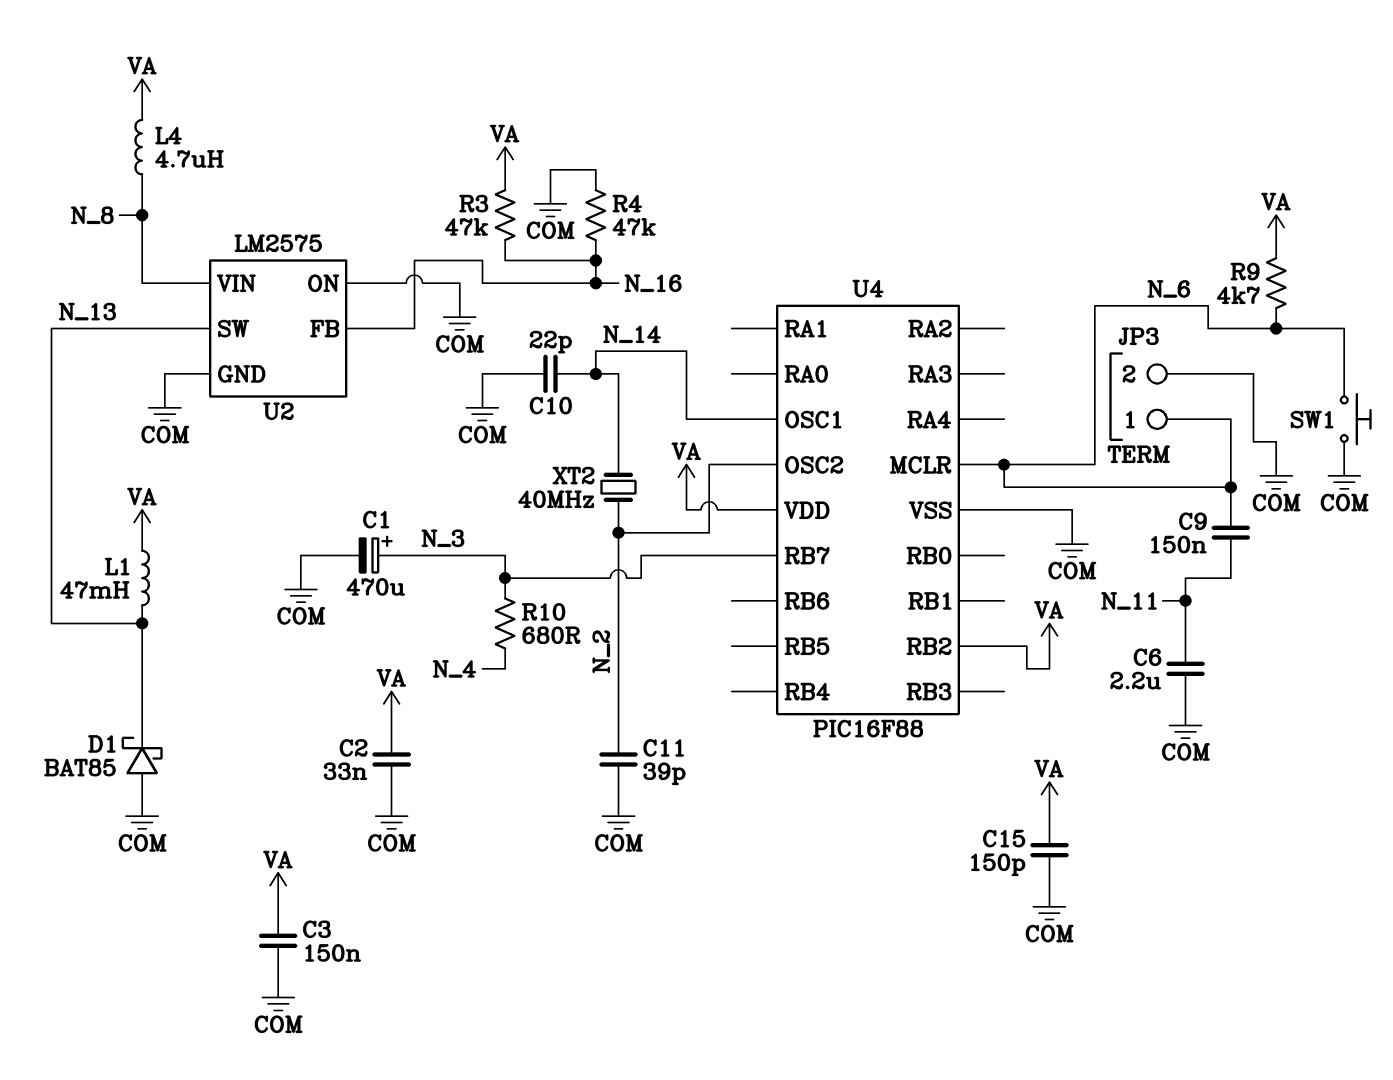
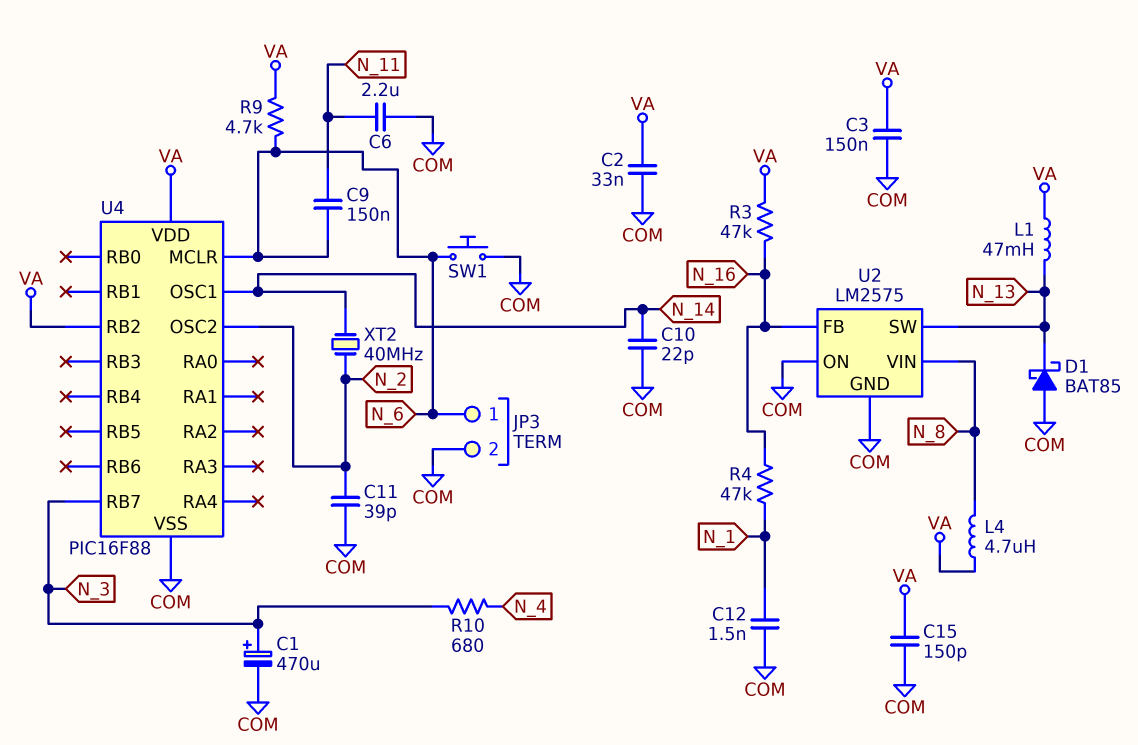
C12: none -> 1.5nF (COM, N_1)
R4: 47k (COM, N_16) -> 47k (N_1, N_16)

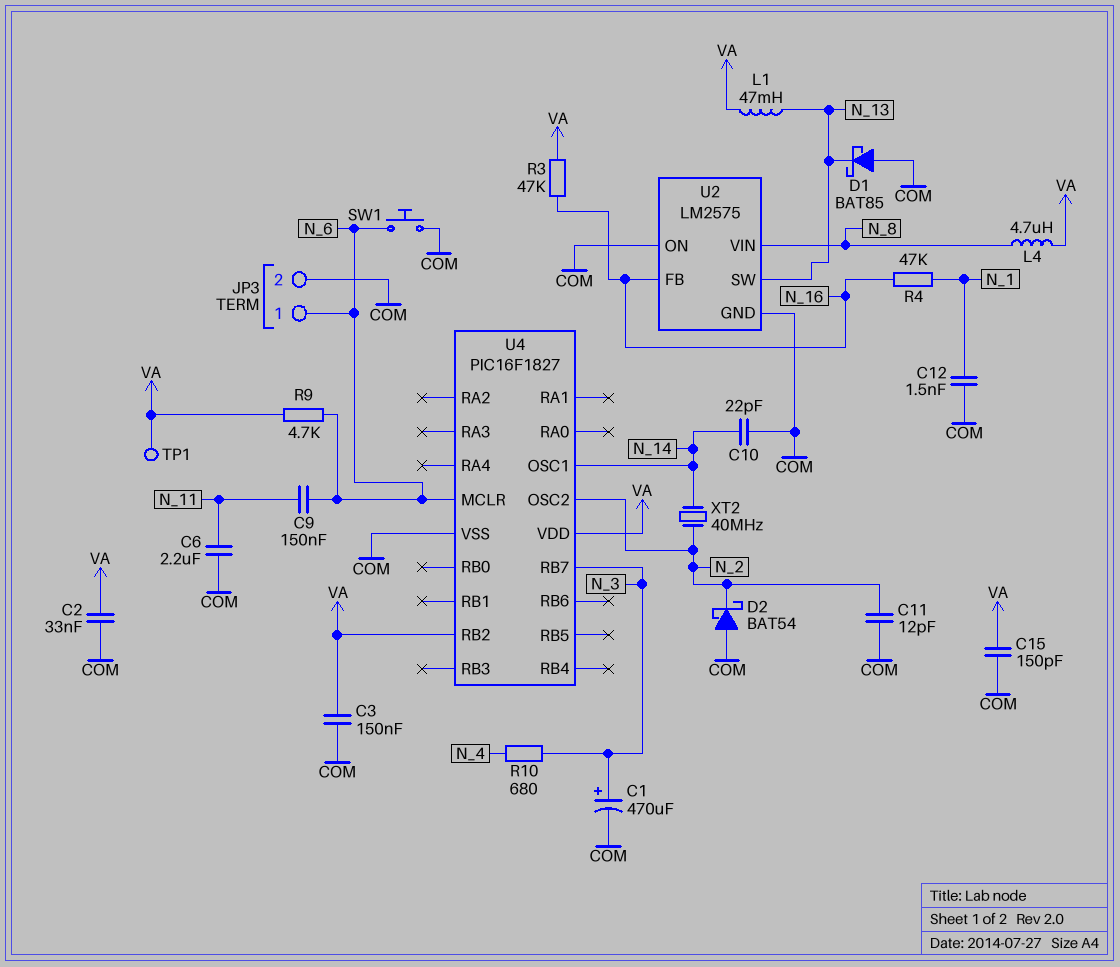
C11: 39pF (COM, N_2) -> 12pF (COM, N_2)
D2: none -> schottky BAT54 (A COM, K N_2)
TP1: none -> test point (VA)
U4: PIC16F88 -> PIC16F1827

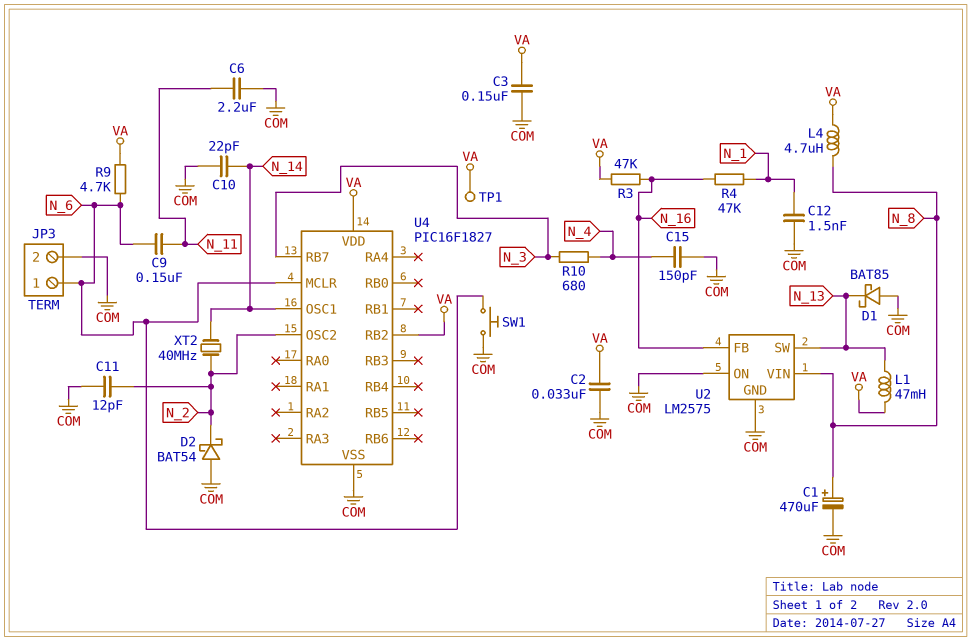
C1: 470uF (plus N_3, minus COM) -> 470uF (plus N_8, minus COM)
C15: 150pF (COM, VA) -> 150pF (COM, N_4)

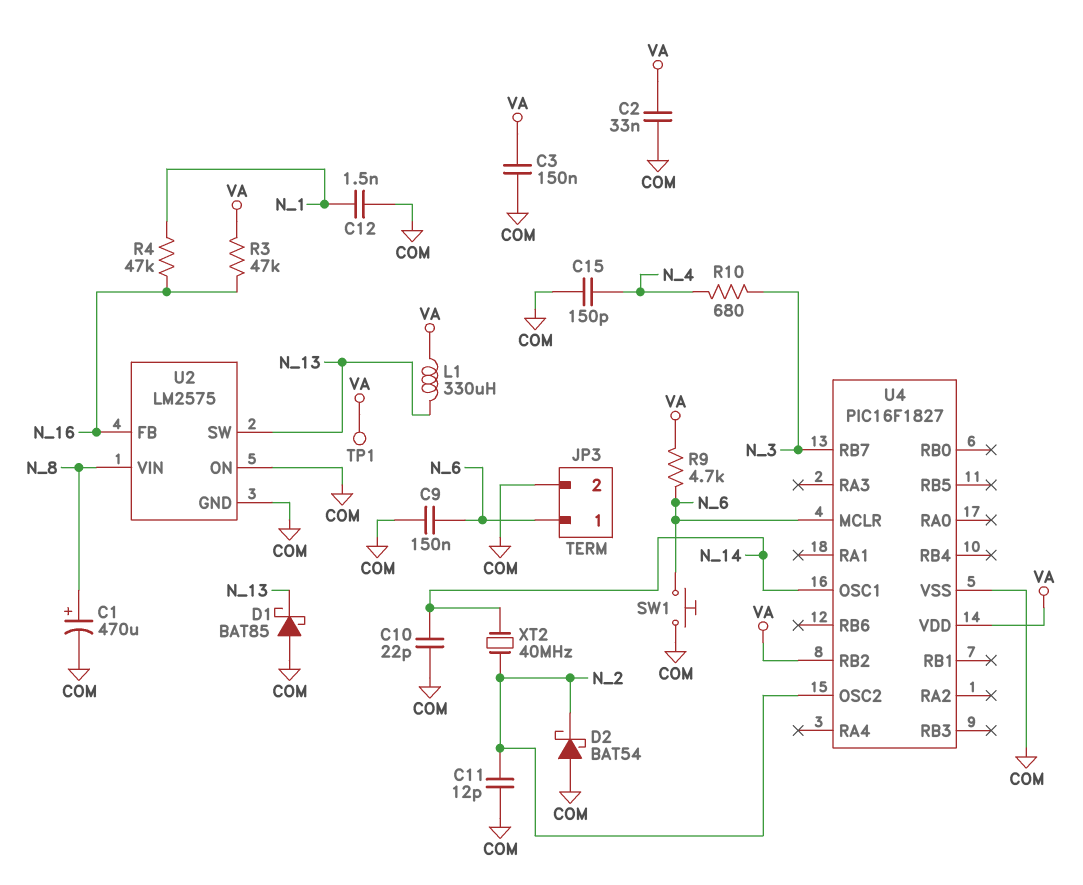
C6: 2.2uF (COM, N_11) -> none
C9: 150nF (N_6, N_11) -> 150nF (COM, N_6)
L1: 47mH (N_13, VA) -> 330uH (N_13, VA)
L4: 4.7uH (N_8, VA) -> none

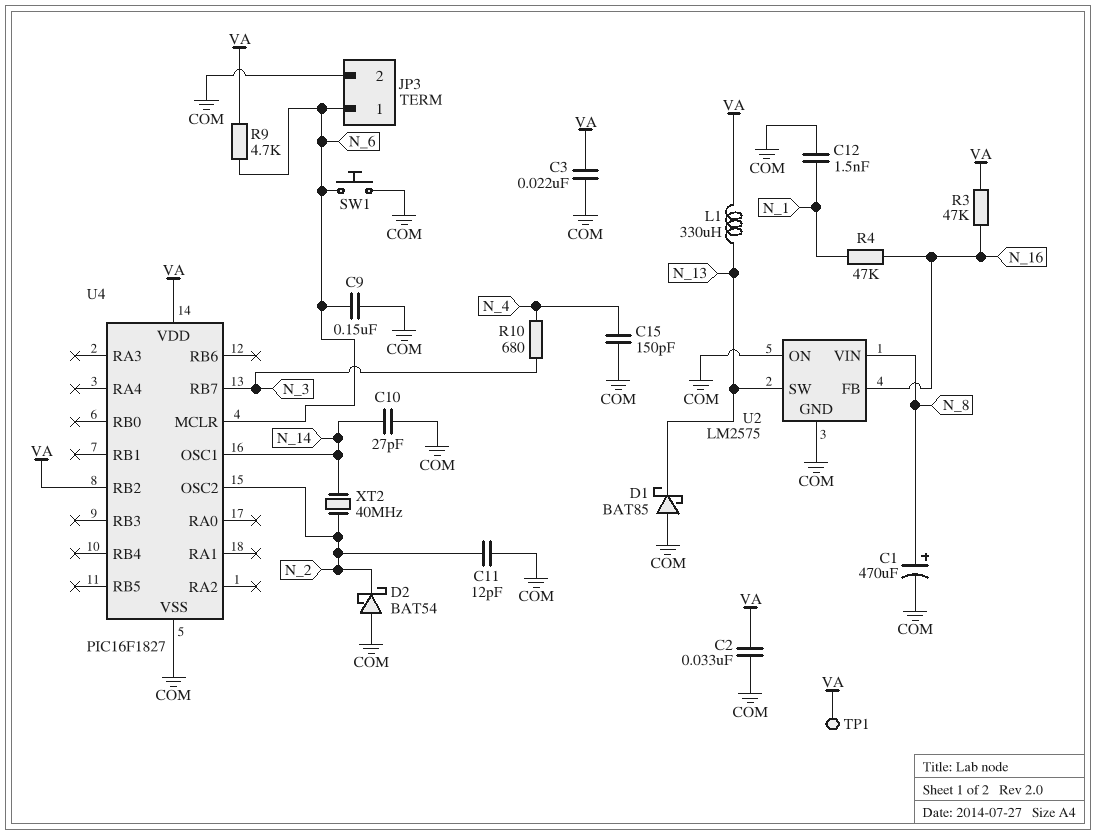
C3: 150nF (COM, VA) -> 22nF (COM, VA)
C10: 22pF (COM, N_14) -> 27pF (COM, N_14)

